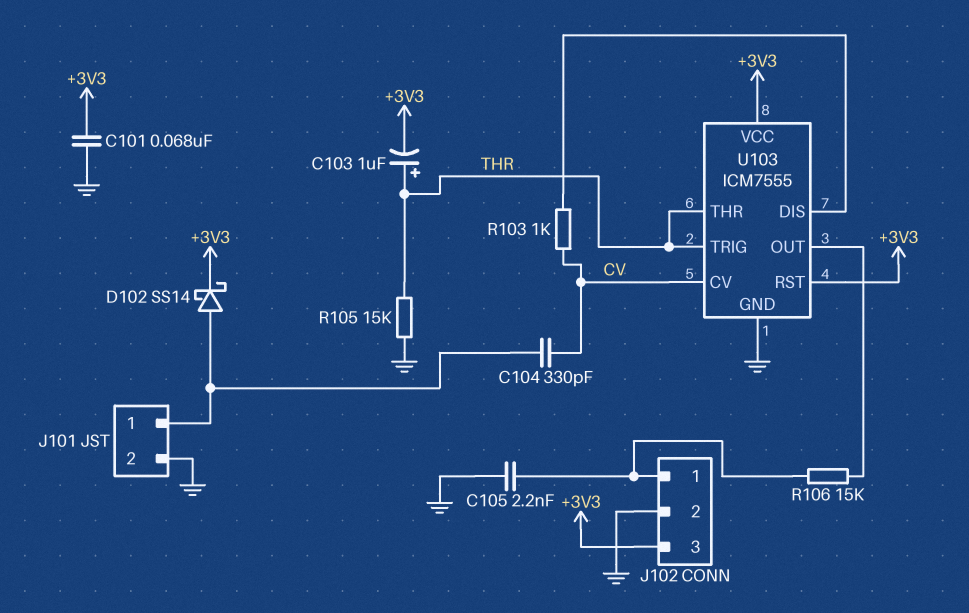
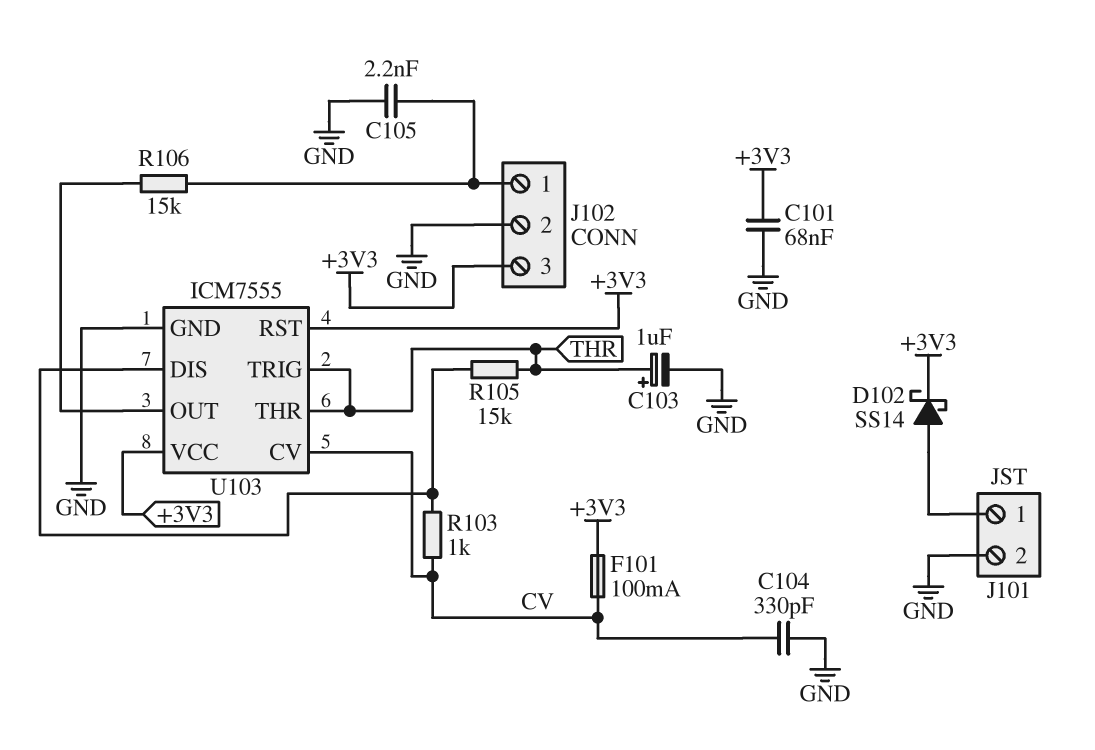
C103: 1uF (plus THR, minus +3V3) -> 1uF (plus THR, minus GND)
C104: 330pF (CV, J101/1) -> 330pF (CV, GND)
F101: none -> 100mA (+3V3, CV)
R105: 15k (GND, THR) -> 15k (THR, U103/DIS)

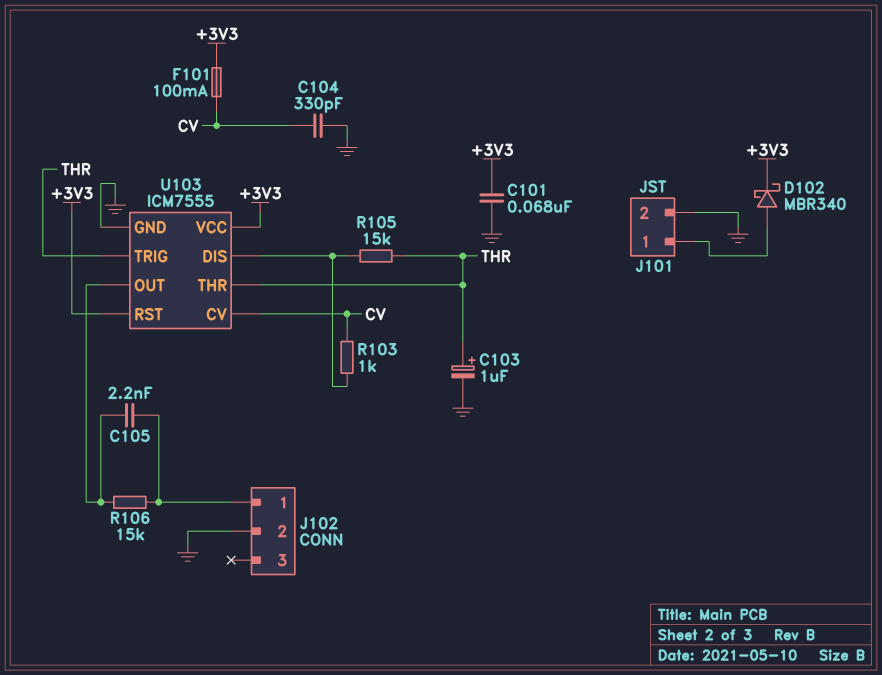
C105: 2.2nF (GND, J102/1) -> 2.2nF (J102/1, U103/OUT)
D102: schottky SS14 (A J101/1, K +3V3) -> schottky MBR340 (A J101/1, K +3V3)
J102 pin 3: +3V3 -> none

